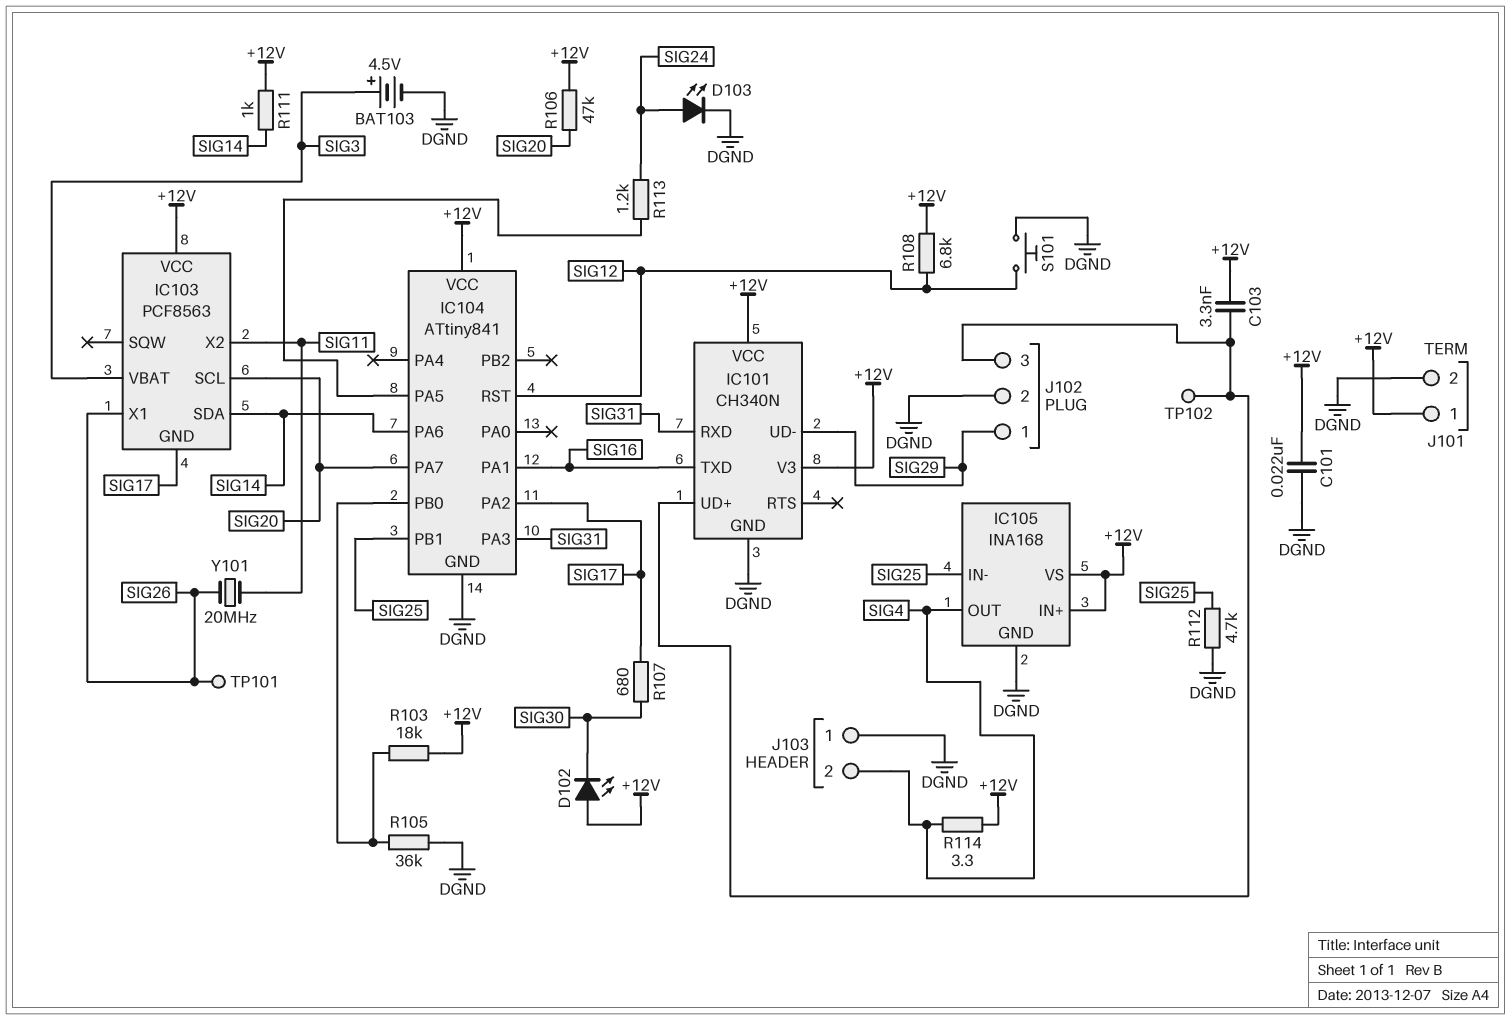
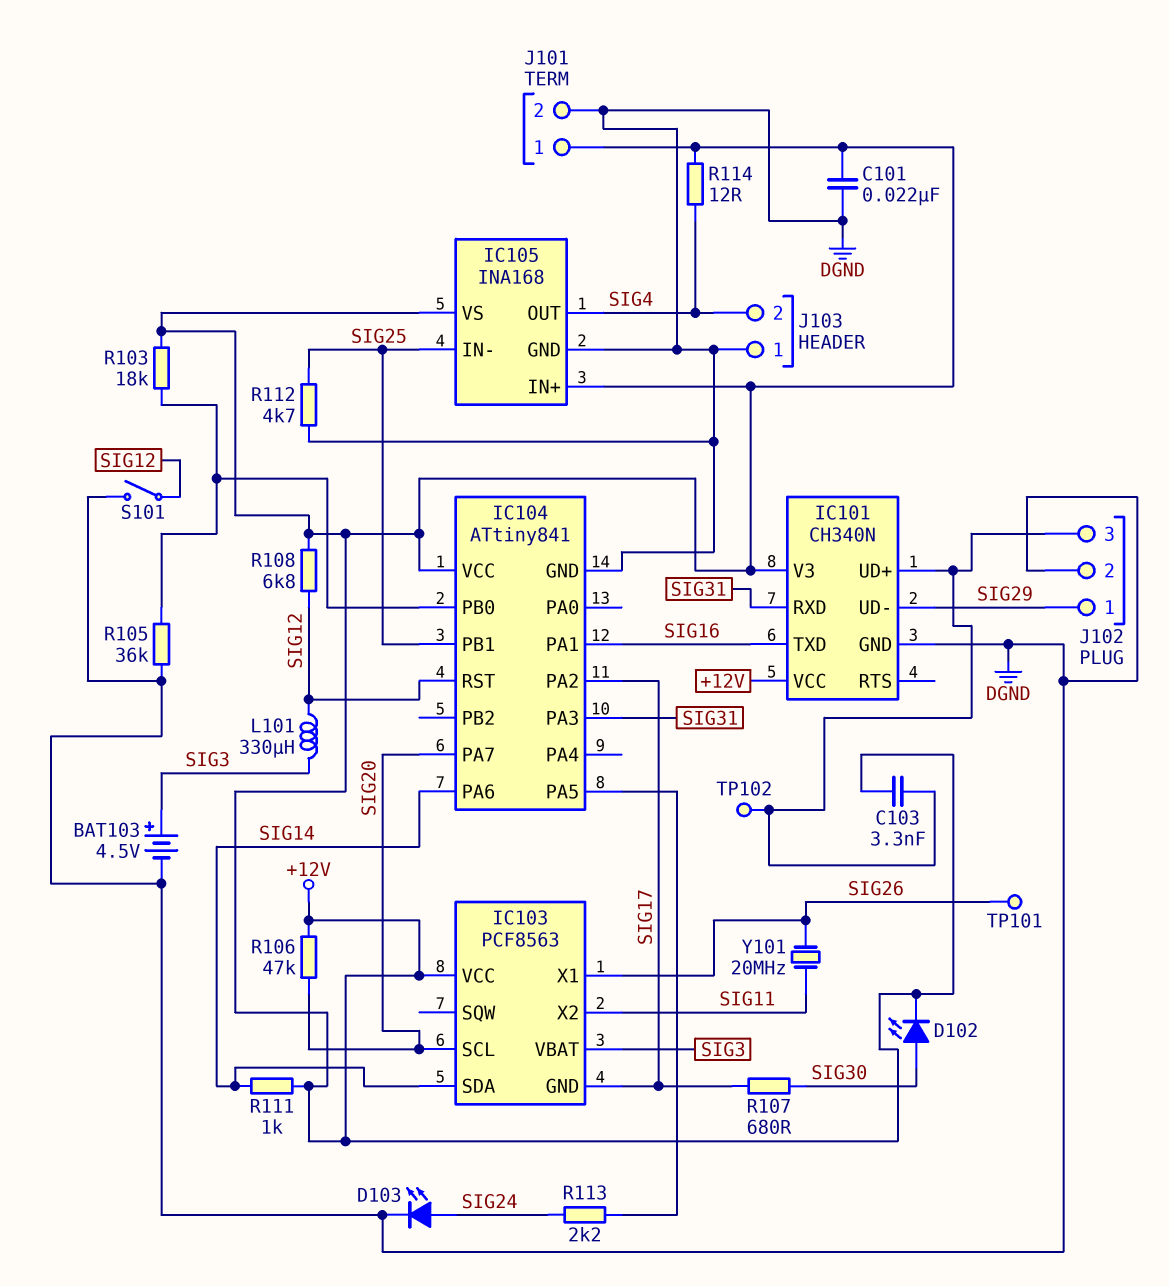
D102: LED (A +12V, K SIG30) -> LED (A SIG30, K +12V)
L101: none -> 330uH (SIG3, SIG12)
R113: 1.2k (IC104/PA5, SIG24) -> 2.2k (IC104/PA5, SIG24)
R114: 3.3 (+12V, SIG4) -> 12 (+12V, SIG4)
S101: button (DGND, SIG12) -> switch (DGND, SIG12)

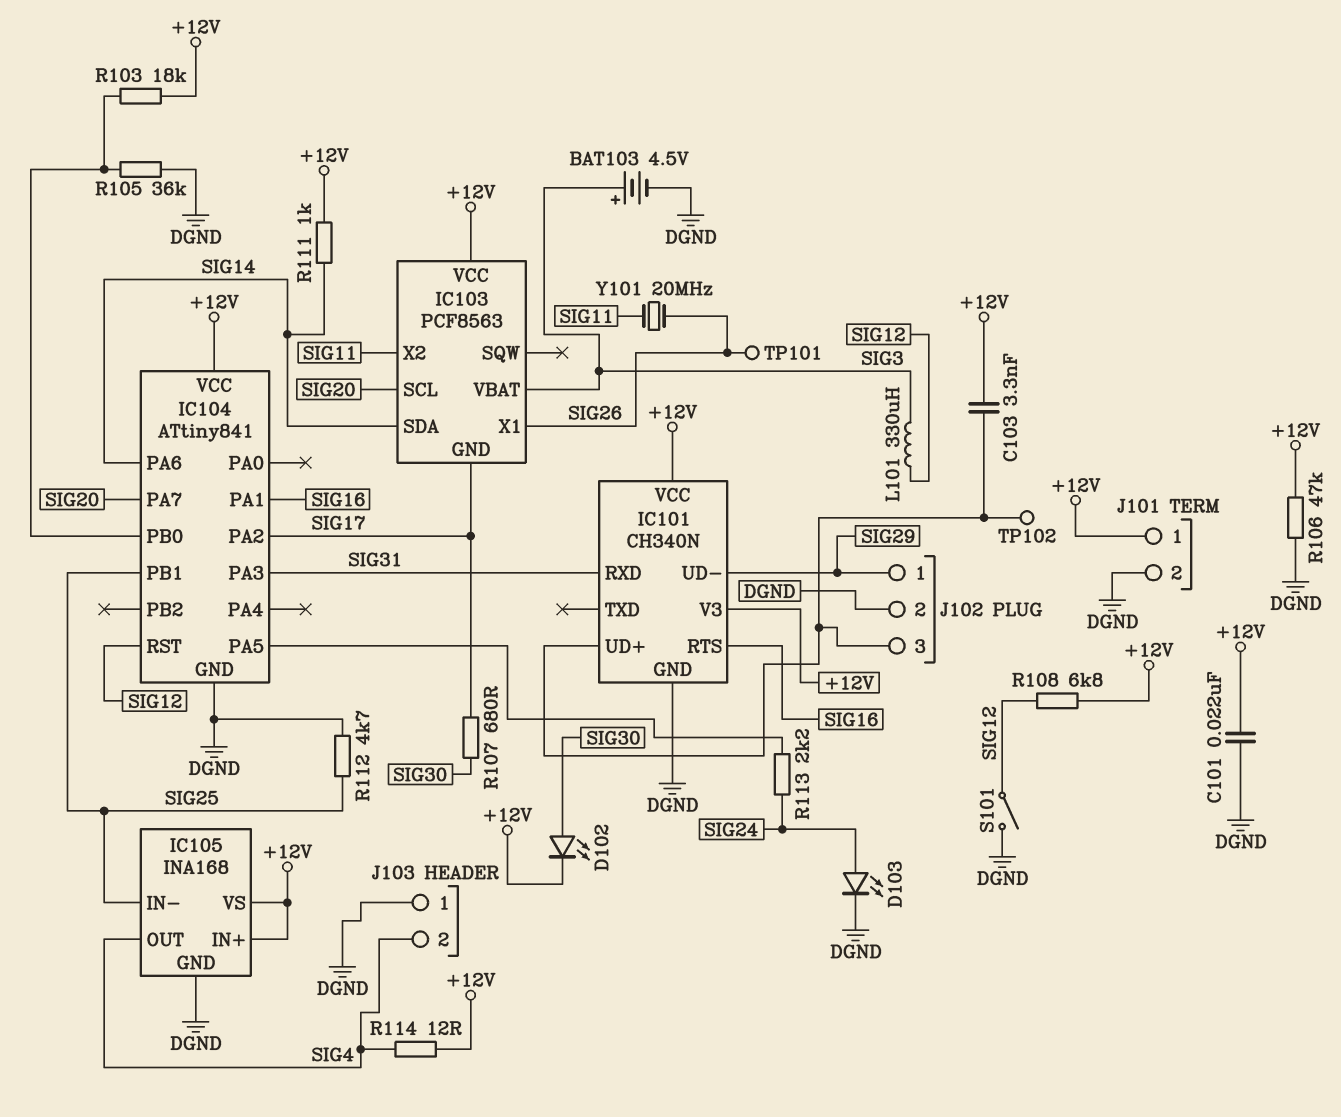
IC101 pin RTS: none -> SIG16
IC101 pin TXD: SIG16 -> none
R106: 47k (+12V, SIG20) -> 47k (+12V, DGND)

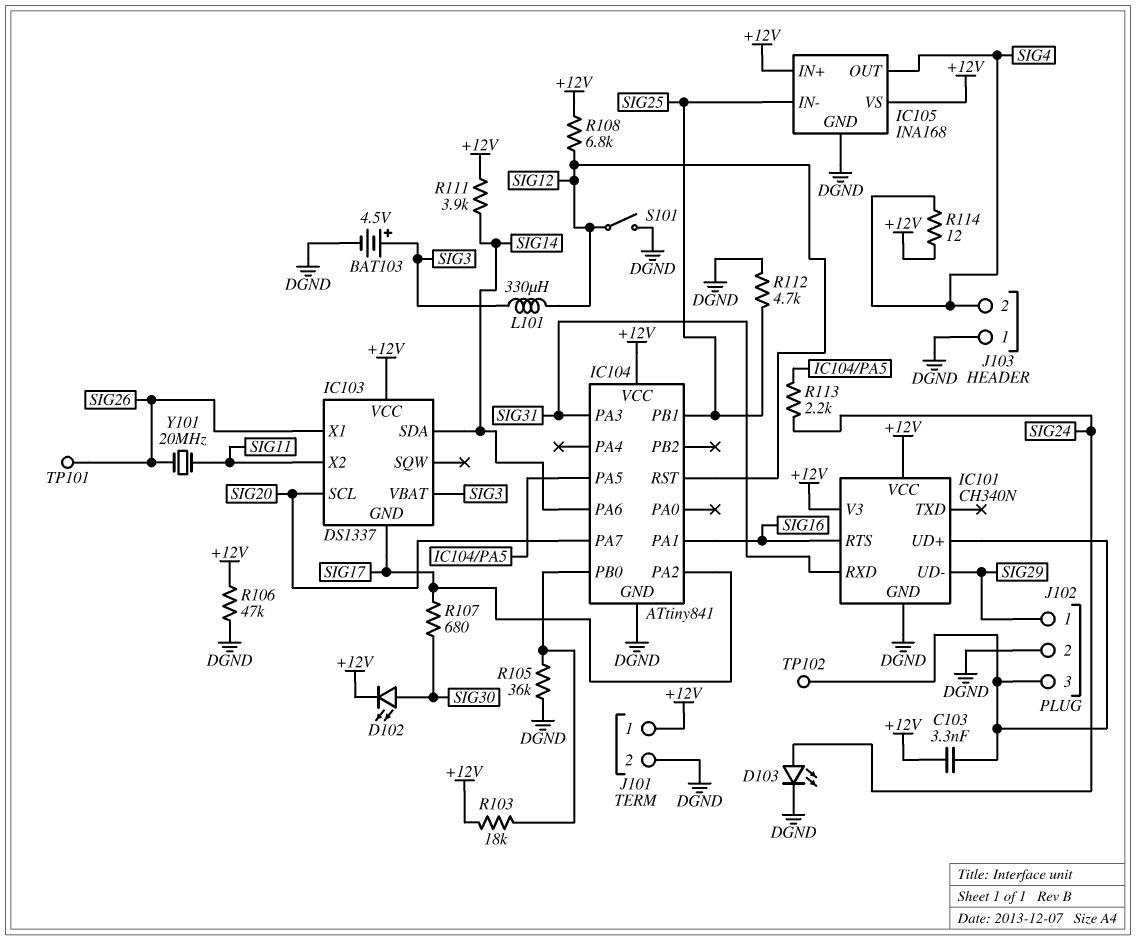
C101: 22nF (+12V, DGND) -> none
IC103: PCF8563 -> DS1337
R111: 1k (+12V, SIG14) -> 3.9k (+12V, SIG14)

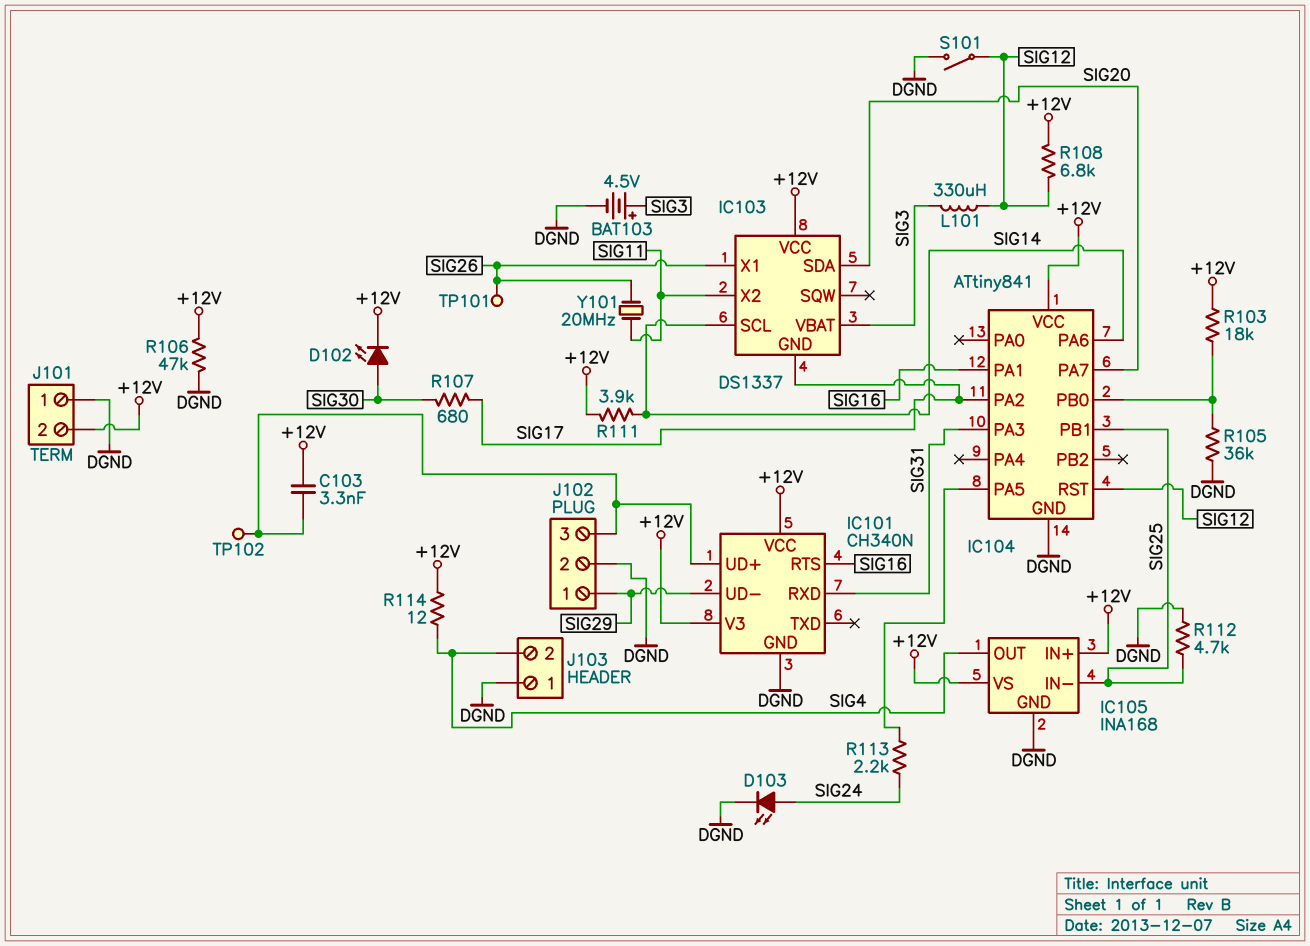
IC103 pin SCL: SIG20 -> SIG14
IC103 pin SDA: SIG14 -> SIG20
J101 pin 1: +12V -> DGND
J101 pin 2: DGND -> +12V

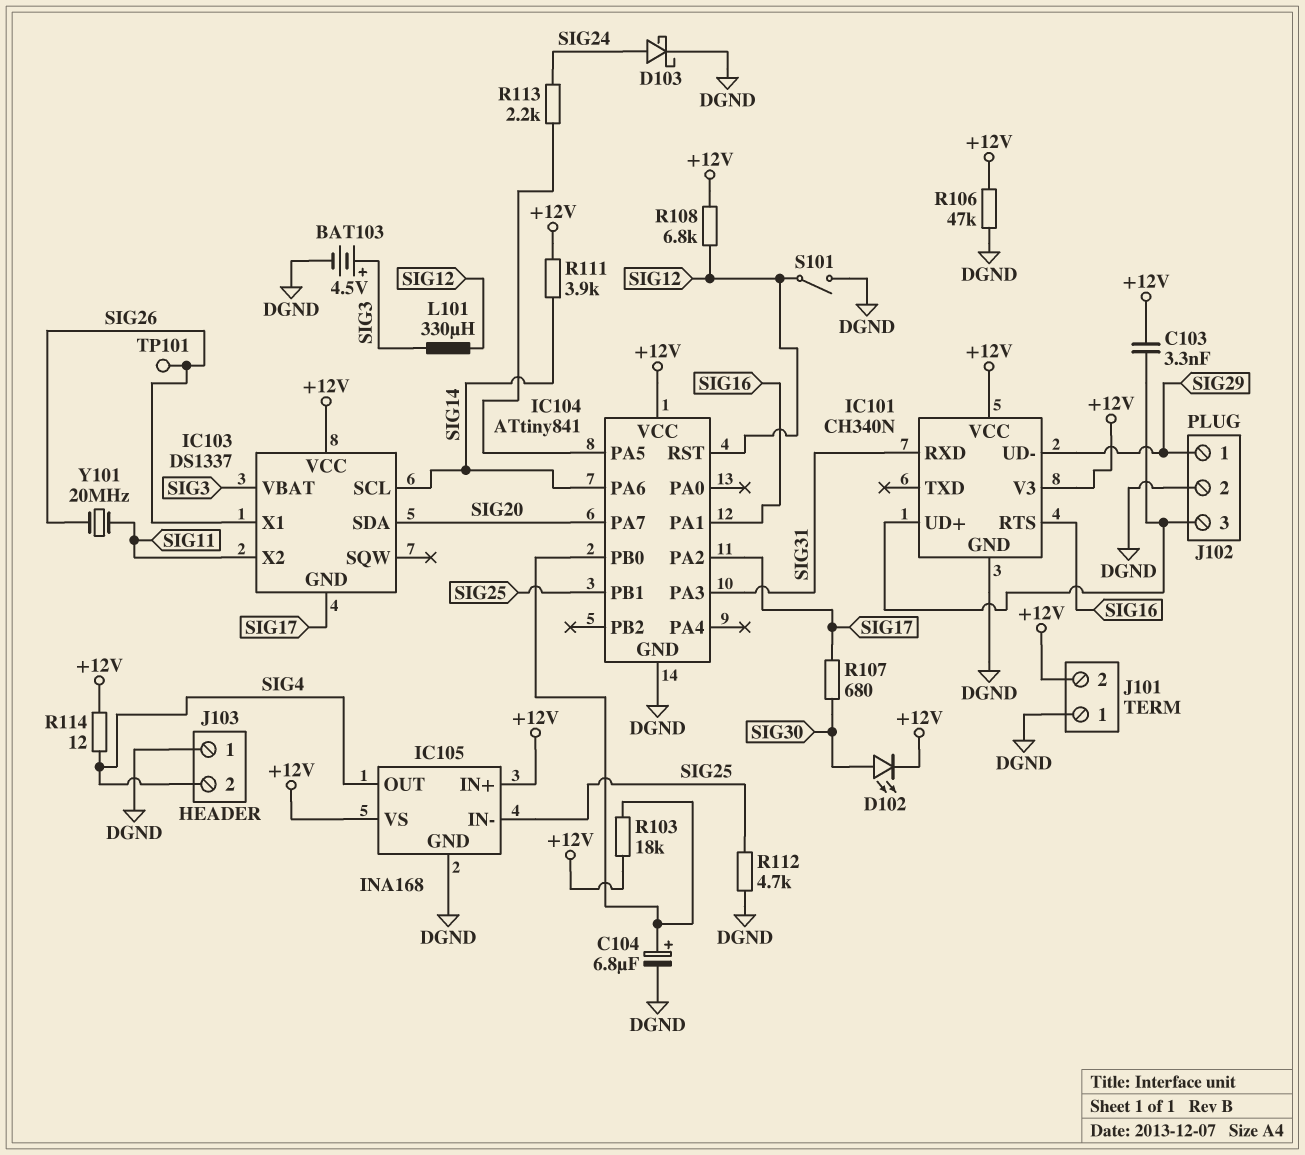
C104: none -> 6.8uF (plus IC104/PB0, minus DGND)
D103: LED (A SIG24, K DGND) -> schottky (A SIG24, K DGND)
R105: 36k (DGND, IC104/PB0) -> none
TP102: test point (IC101/UD+) -> none

